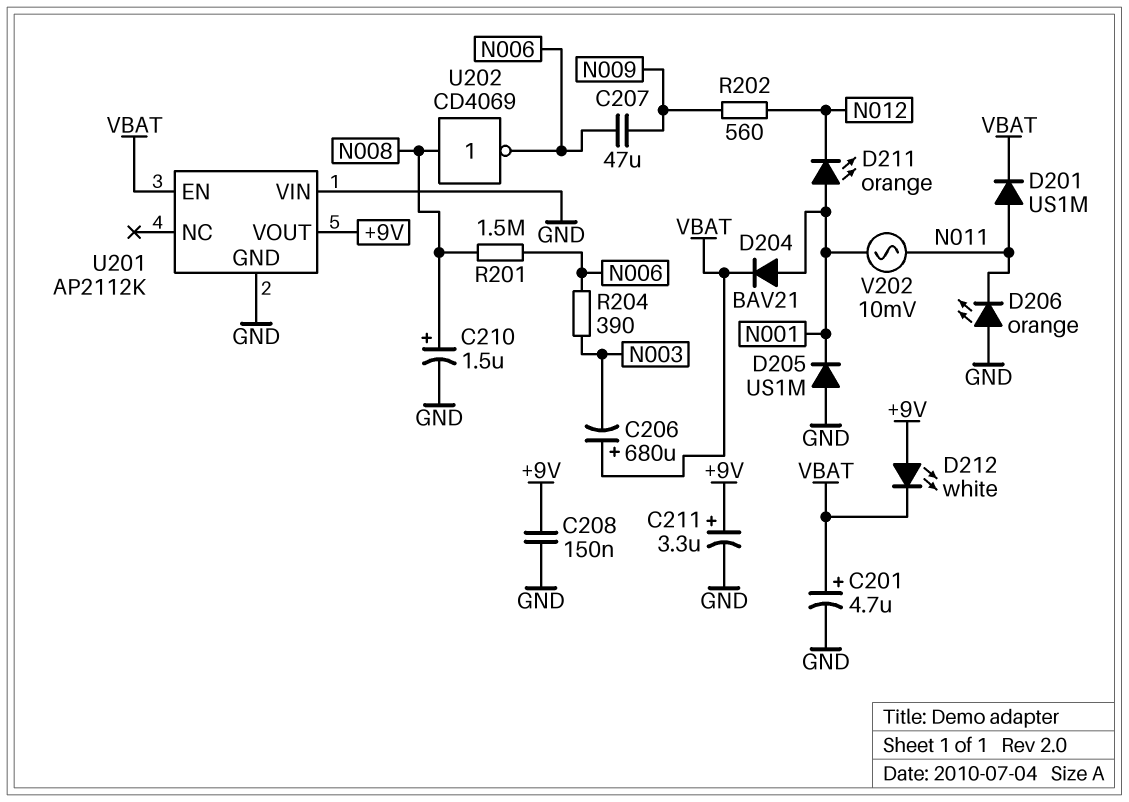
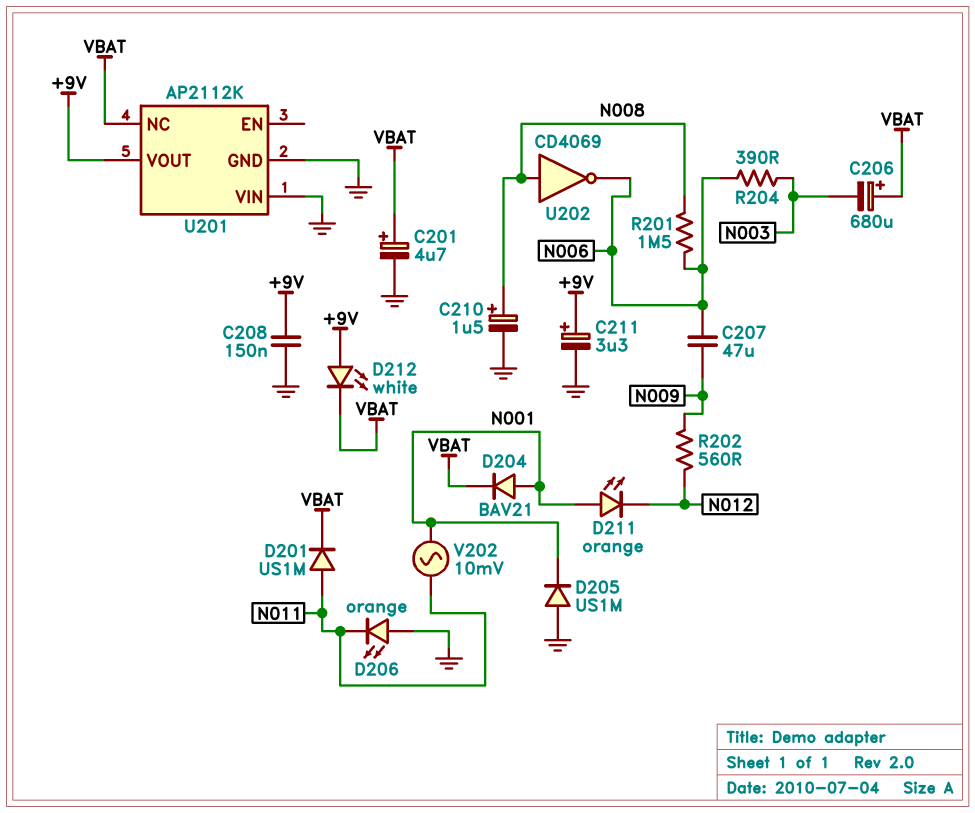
U201 pin EN: VBAT -> none
U201 pin NC: none -> VBAT

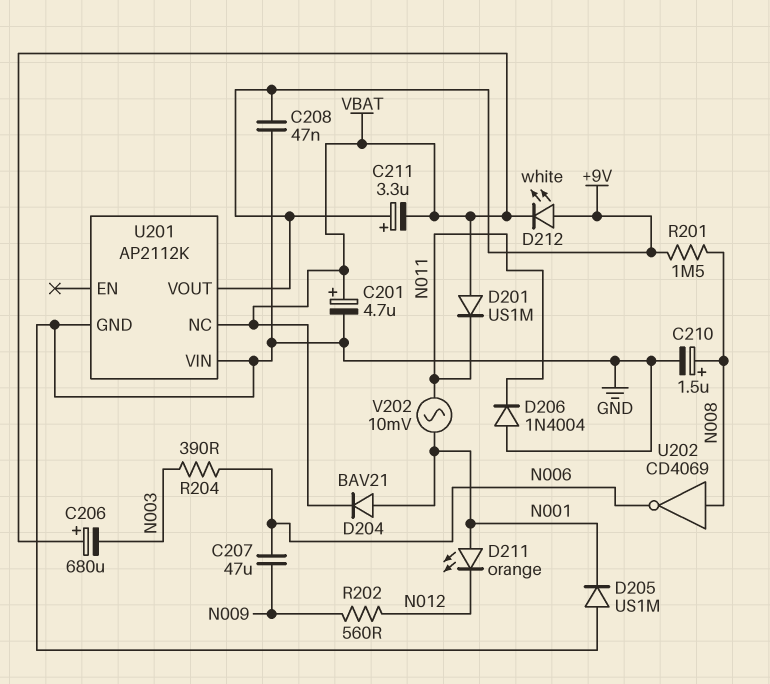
C208: 150nF (+9V, GND) -> 47nF (+9V, GND)
C211: 3.3uF (plus +9V, minus GND) -> 3.3uF (plus +9V, minus VBAT)
D201: diode US1M (A N011, K VBAT) -> diode US1M (A VBAT, K N011)
D206: LED orange (A GND, K N011) -> diode 1N4004 (A GND, K N011)
R201: 1.5M (N006, N008) -> 1.5M (+9V, N008)

